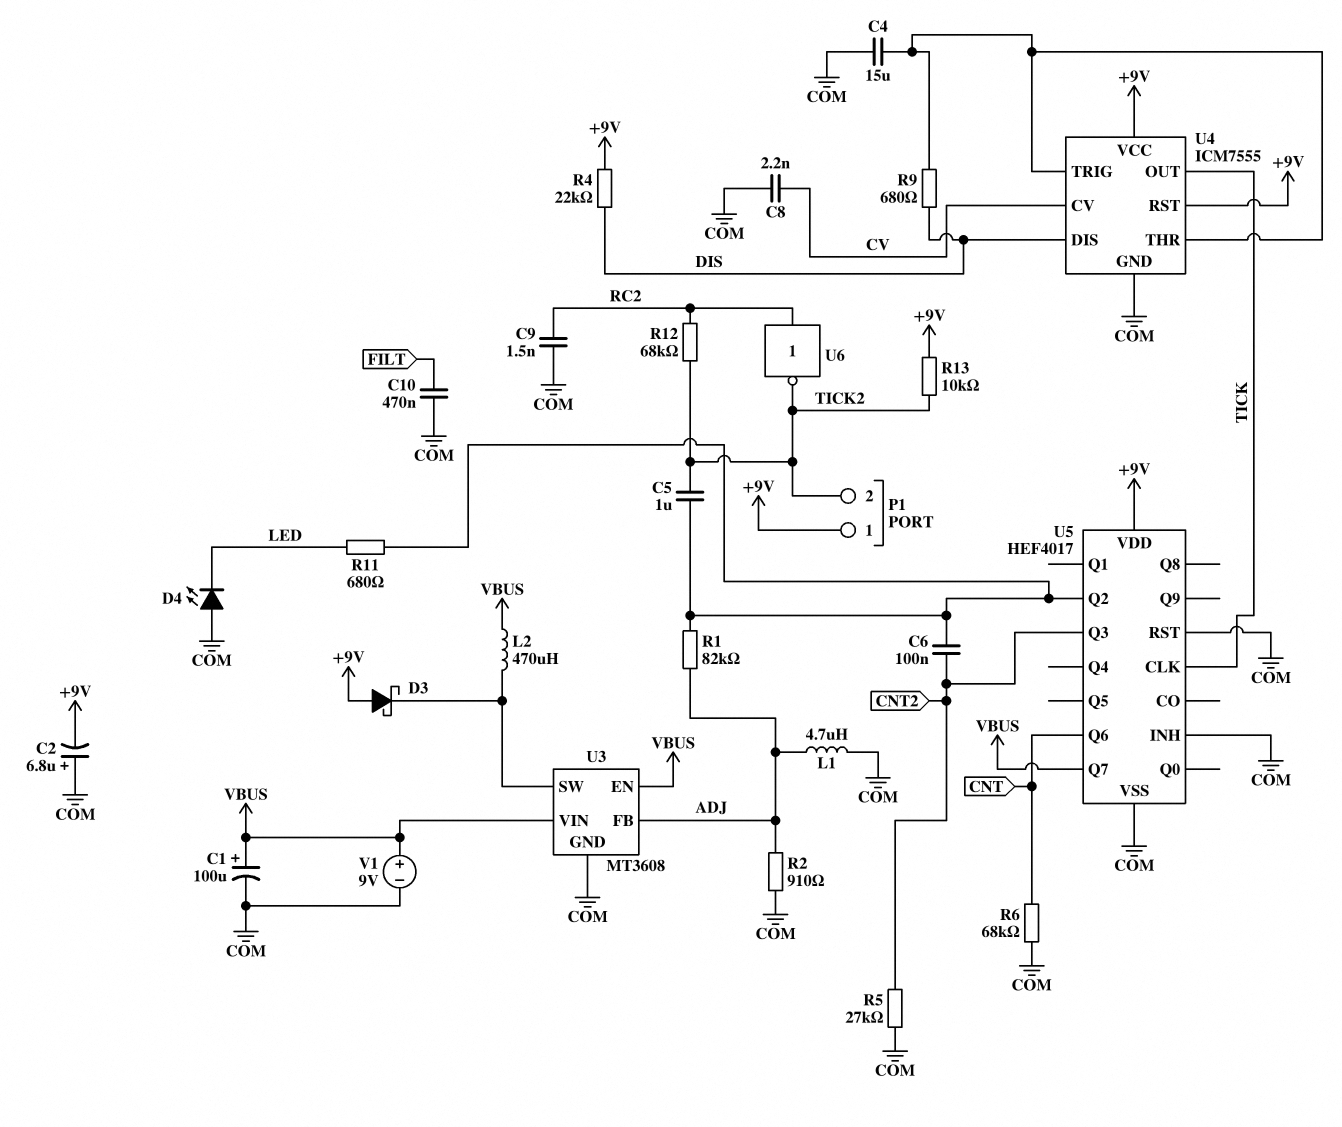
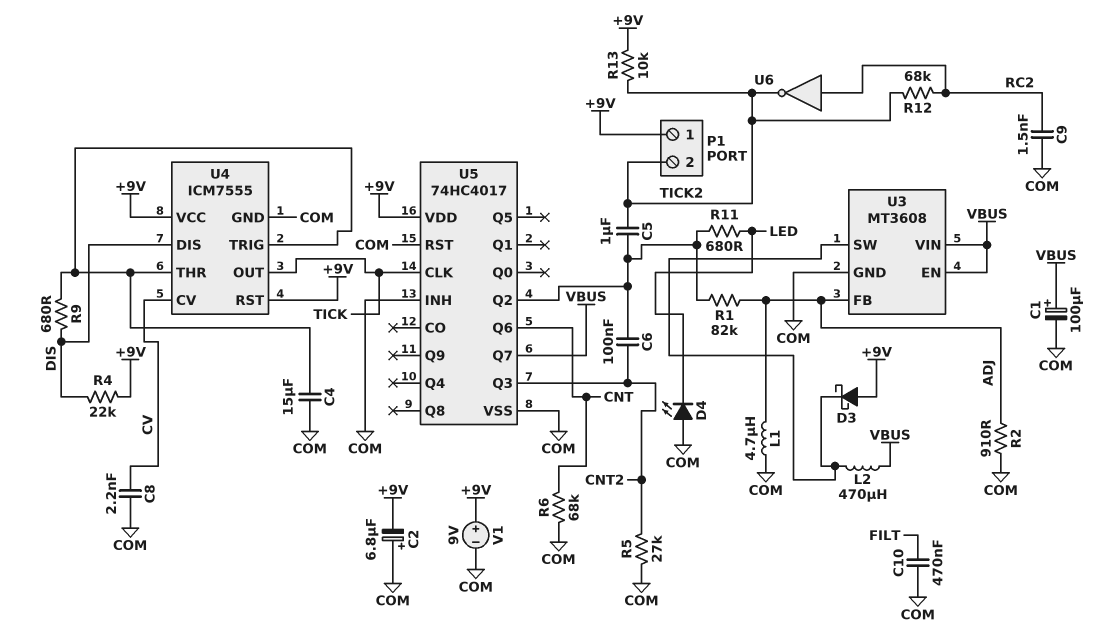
U5: HEF4017 -> 74HC4017
V1: 9V (plus VBUS, minus COM) -> 9V (plus +9V, minus COM)

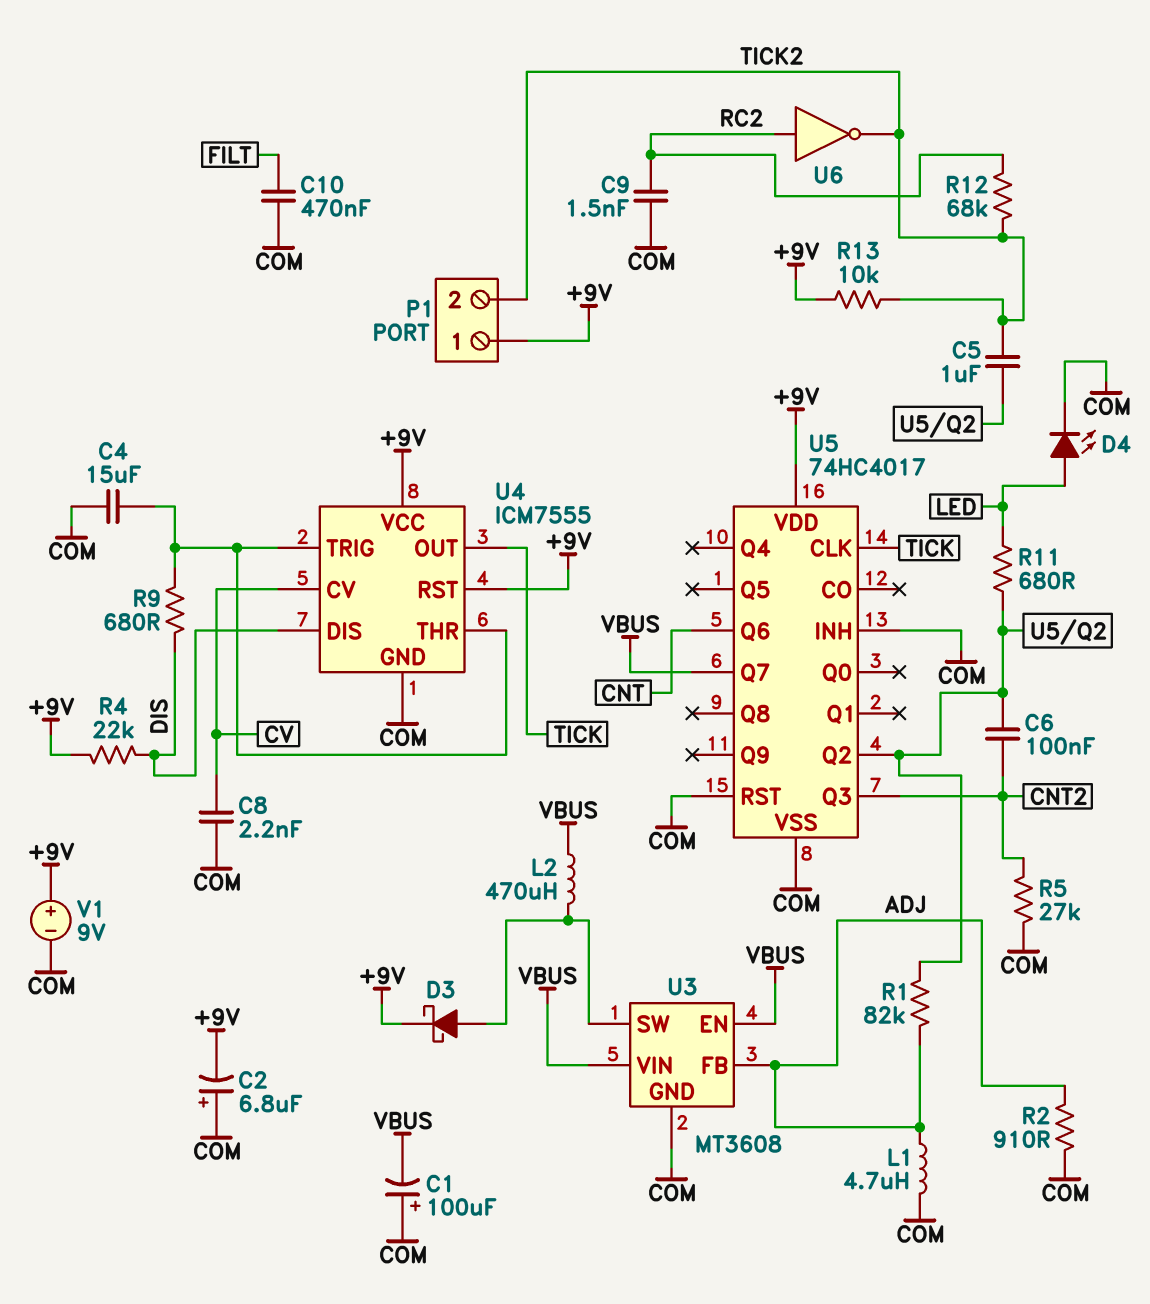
C1: 100uF (plus VBUS, minus COM) -> 100uF (plus COM, minus VBUS)
D3: schottky (A +9V, K U3/SW) -> schottky (A U3/SW, K +9V)
D4: LED (A COM, K LED) -> LED (A LED, K COM)
R6: 68k (CNT, COM) -> none

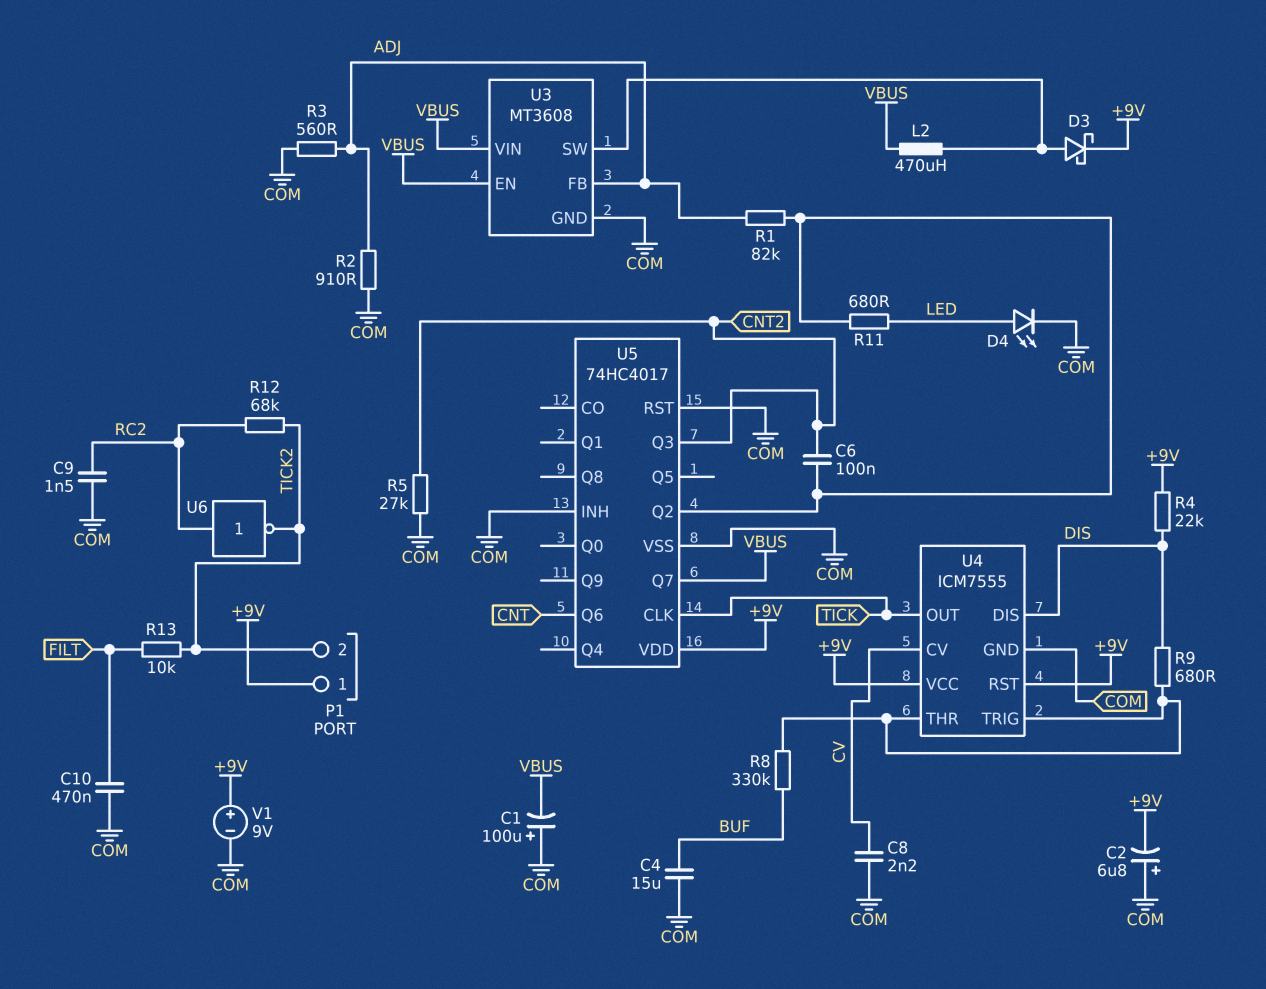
C4: 15uF (COM, U4/THR) -> 15uF (BUF, COM)
C5: 1uF (TICK2, U5/Q2) -> none
L1: 4.7uH (ADJ, COM) -> none
R3: none -> 560 (ADJ, COM)
R8: none -> 330k (BUF, U4/THR)
R13: 10k (+9V, TICK2) -> 10k (FILT, TICK2)

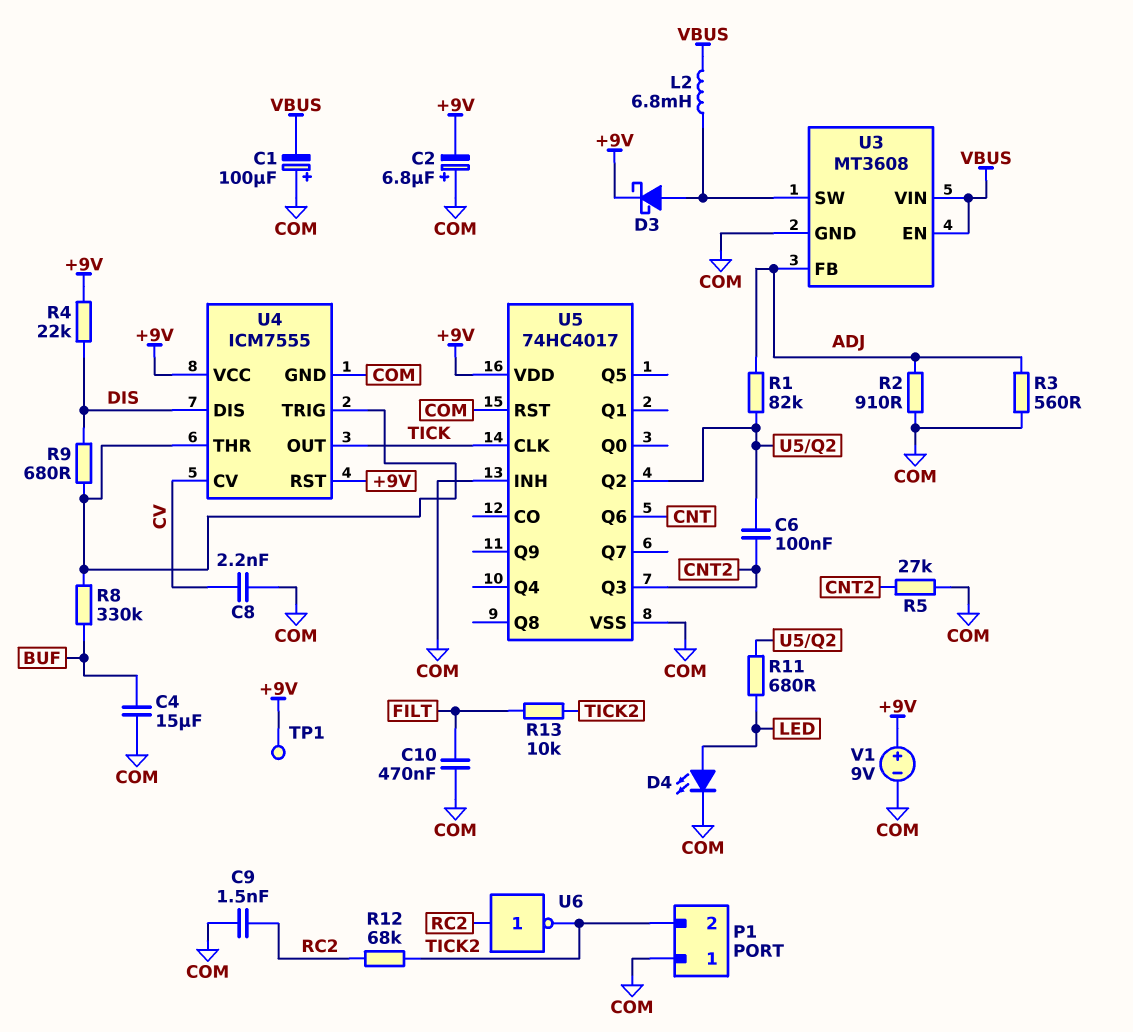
L2: 470uH (U3/SW, VBUS) -> 6.8mH (U3/SW, VBUS)
P1 pin 1: +9V -> COM
TP1: none -> test point (+9V)
U5 pin Q7: VBUS -> none

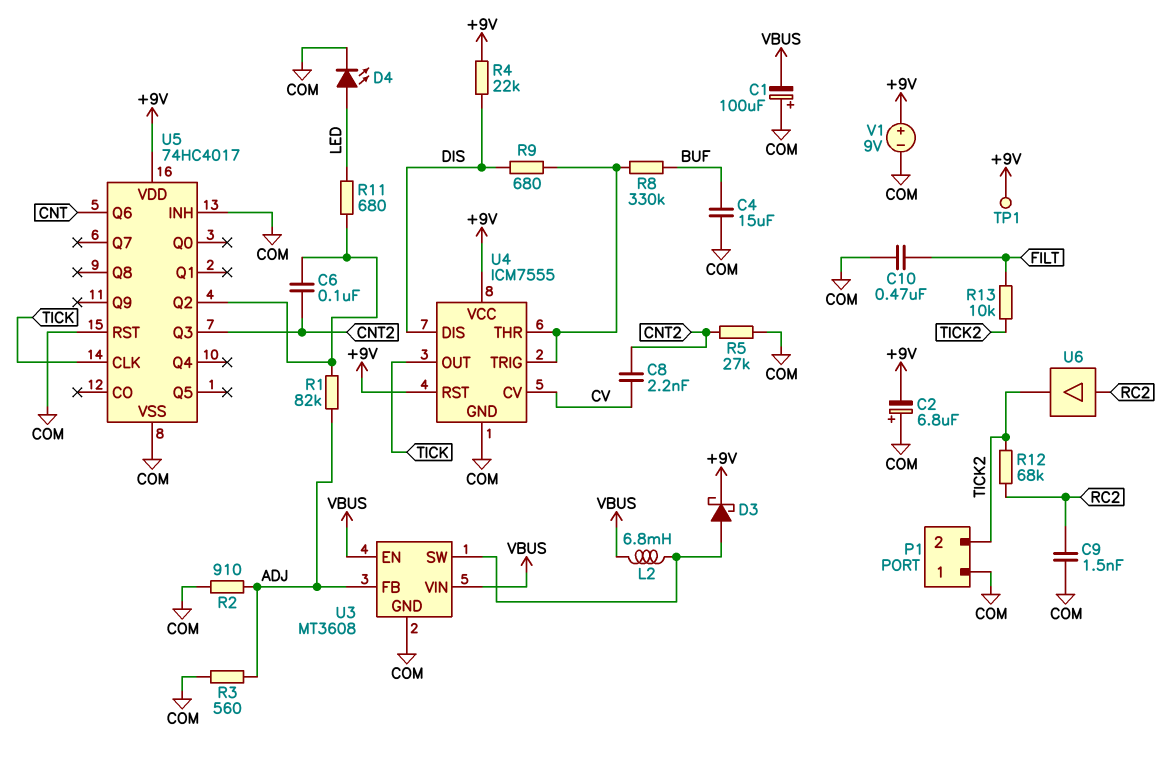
C8: 2.2nF (COM, CV) -> 2.2nF (CNT2, CV)
U6: NOT (in RC2, out TICK2) -> buffer (in RC2, out TICK2)

